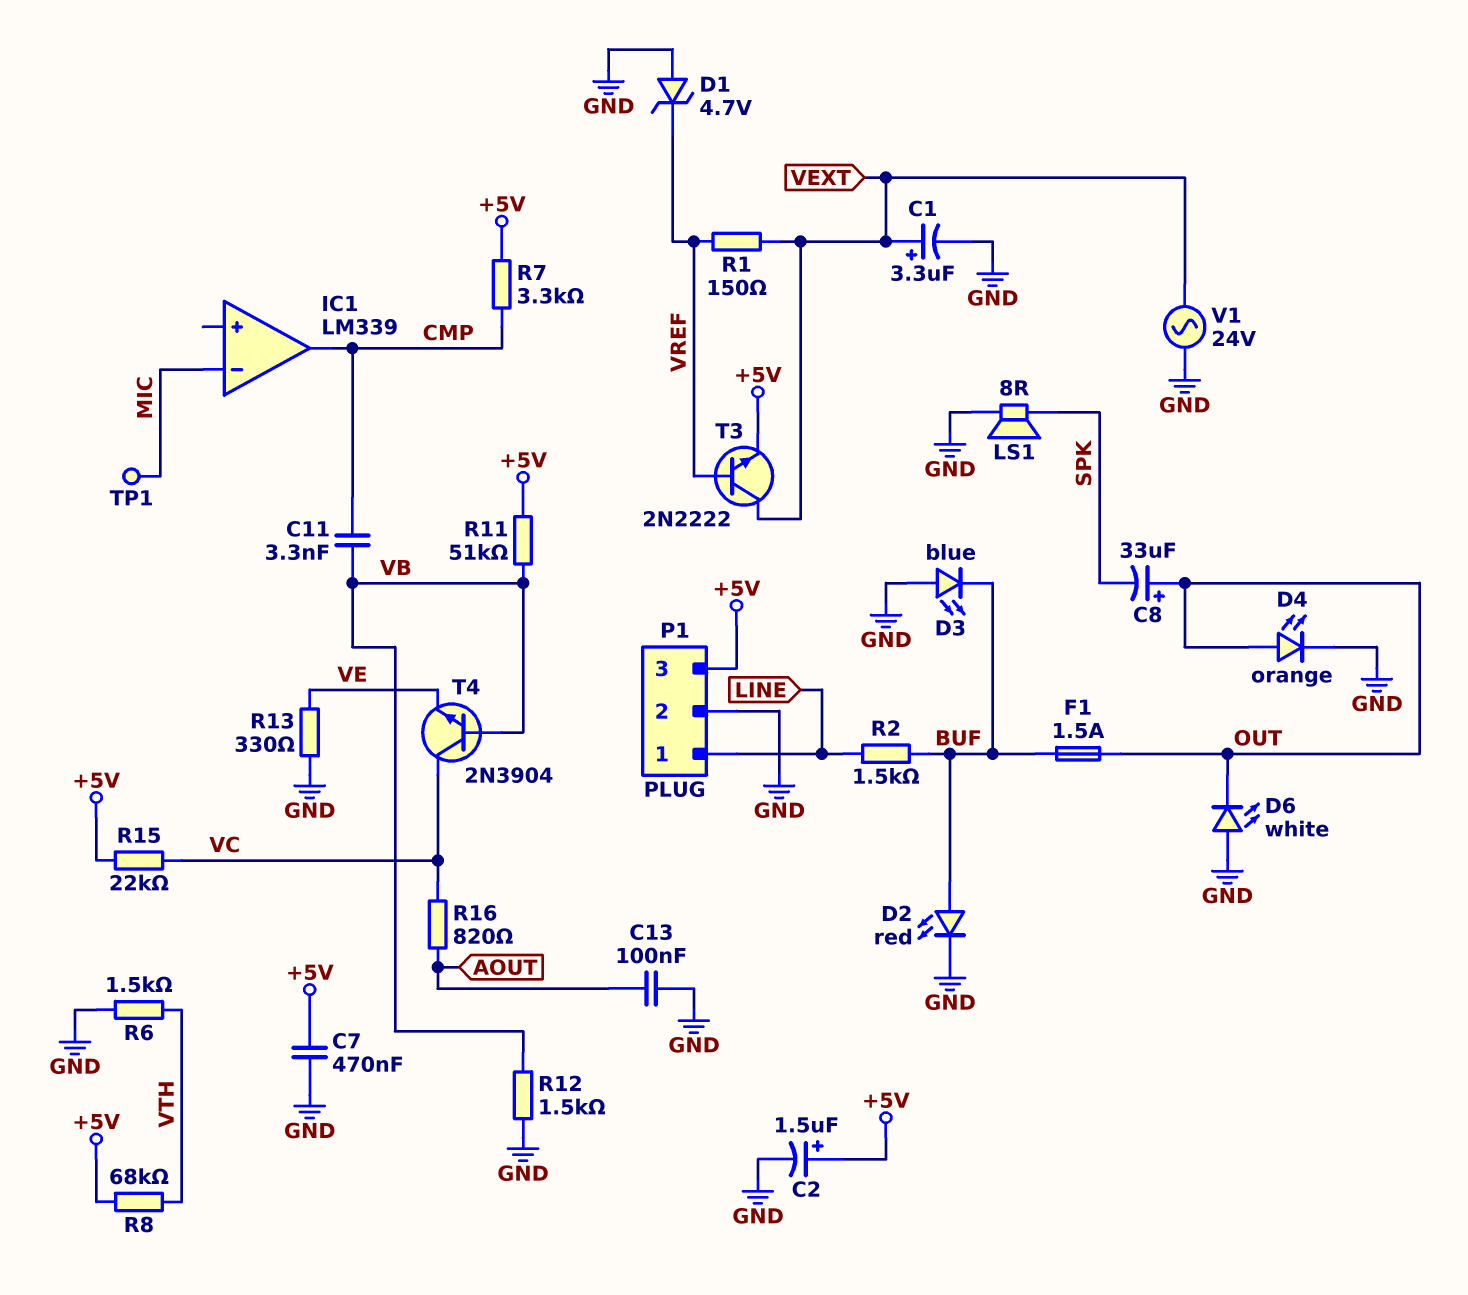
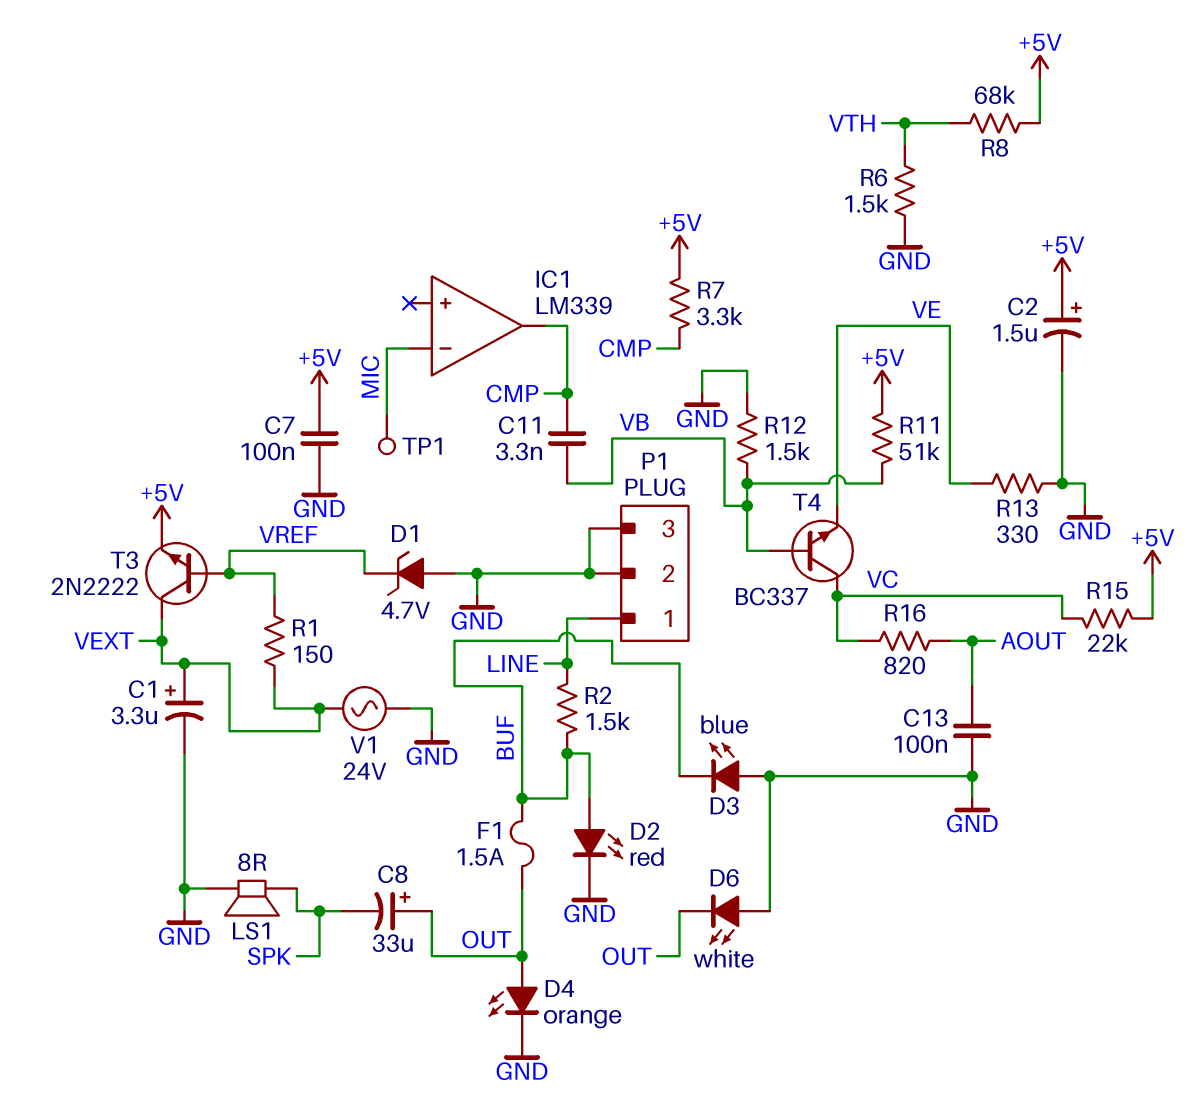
C7: 470nF (+5V, GND) -> 100nF (+5V, GND)
P1 pin 3: +5V -> GND
T4: NPN 2N3904 (B VB, C VC, E VE) -> NPN BC337 (B VB, C VC, E VE)

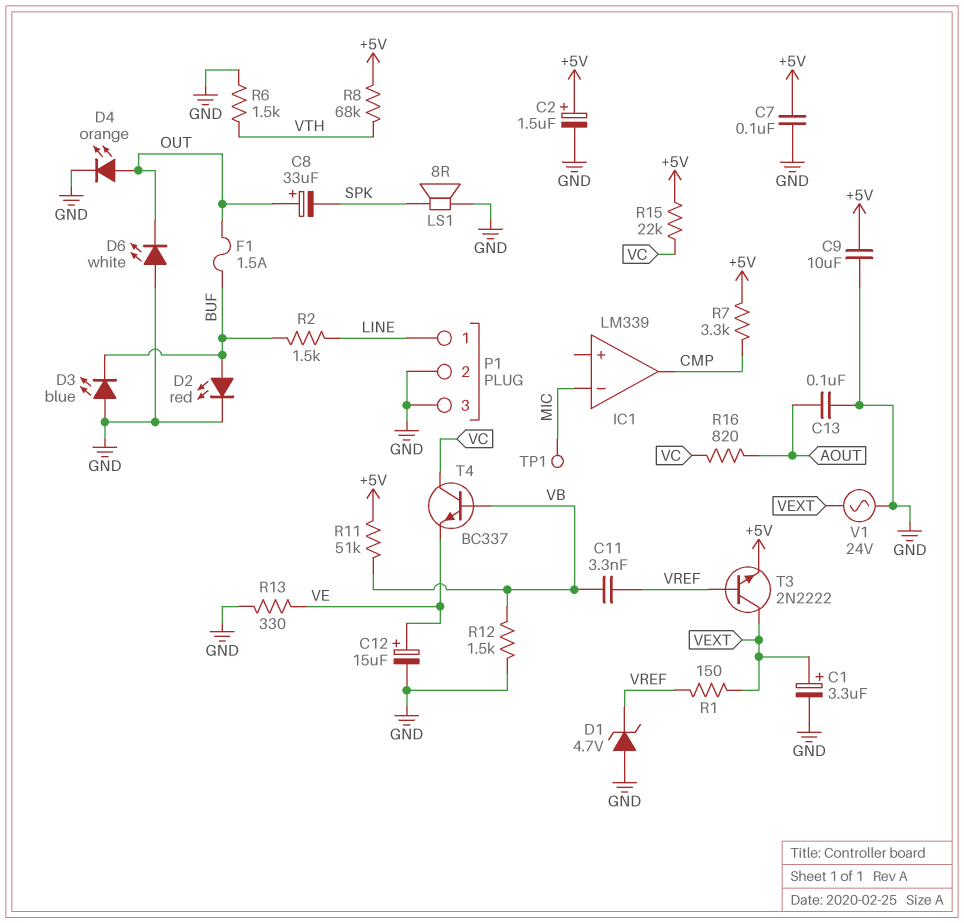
C9: none -> 10uF (+5V, GND)
C11: 3.3nF (CMP, VB) -> 3.3nF (VB, VREF)
C12: none -> 15uF (plus VE, minus GND)

